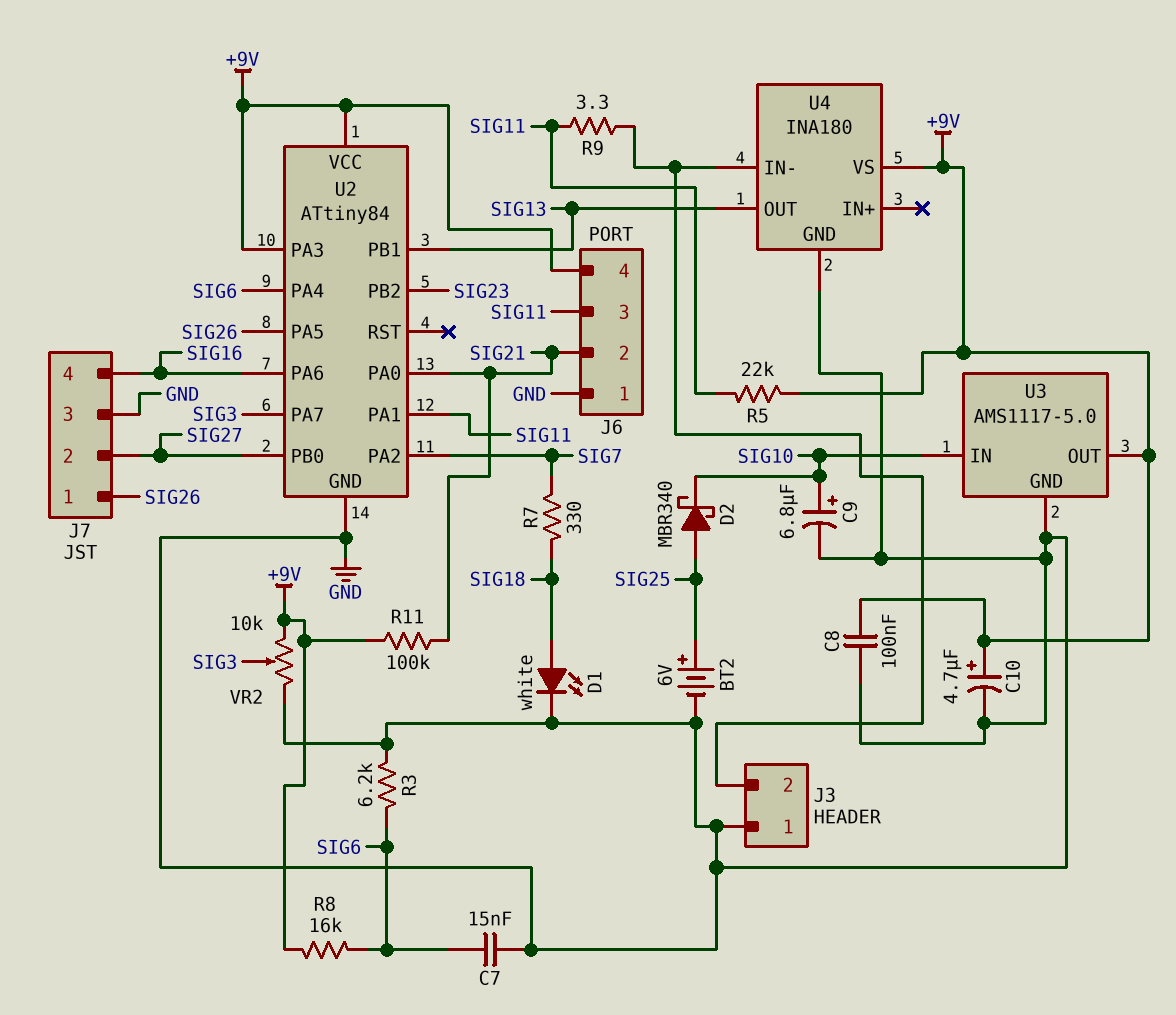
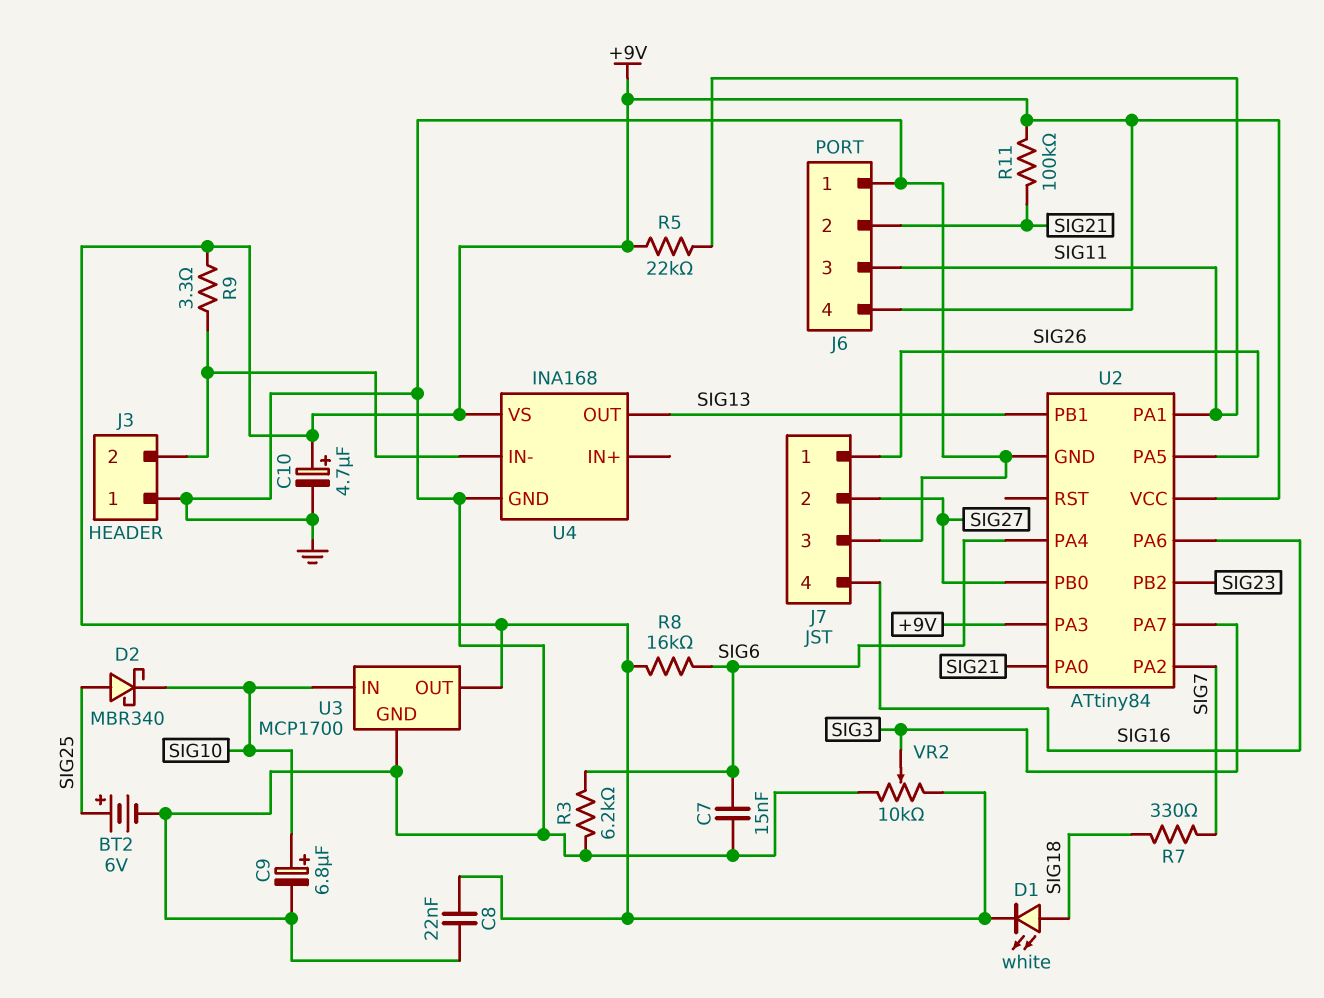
C8: 100nF (+9V, GND) -> 22nF (+9V, GND)
D1: LED white (A SIG18, K GND) -> LED white (A SIG18, K +9V)
R9: 3.3 (J3/2, SIG11) -> 3.3 (+9V, J3/2)
U3: AMS1117-5.0 -> MCP1700
U4: INA180 -> INA168

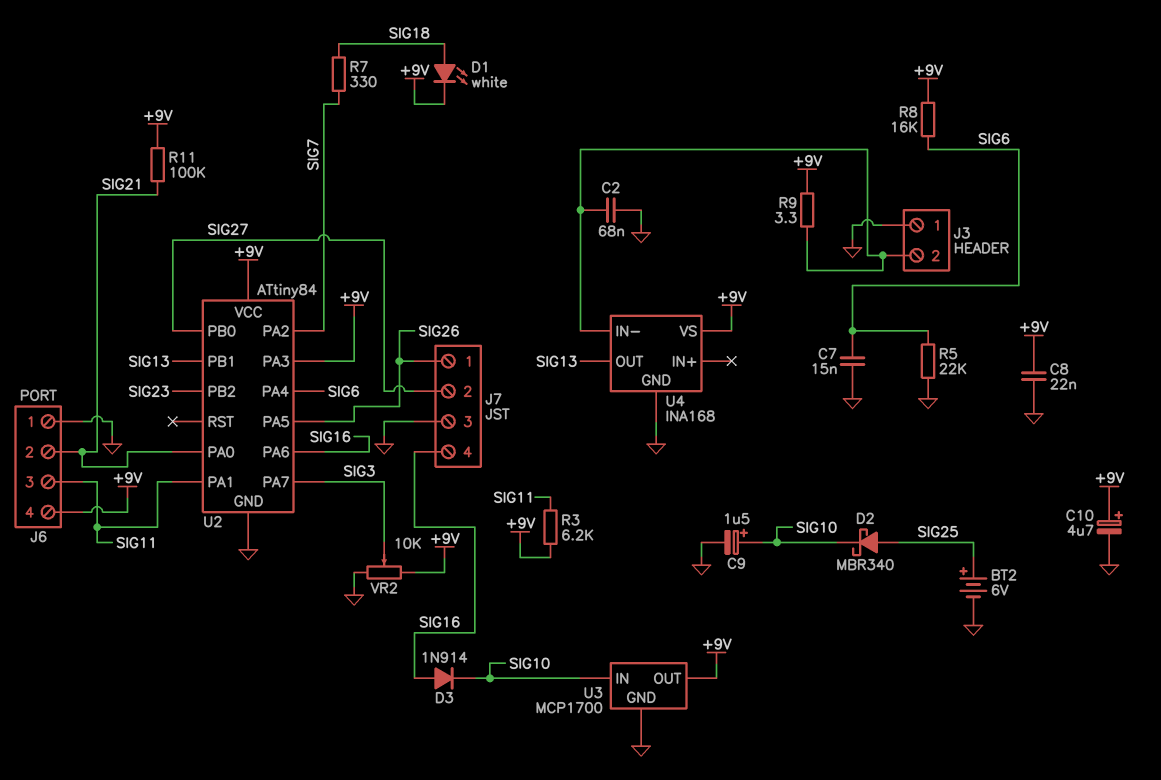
C2: none -> 68nF (GND, J3/2)
C9: 6.8uF (plus SIG10, minus GND) -> 1.5uF (plus SIG10, minus GND)
D3: none -> diode 1N914 (A SIG16, K SIG10)
R3: 6.2k (GND, SIG6) -> 6.2k (+9V, SIG11)
R5: 22k (+9V, SIG11) -> 22k (GND, SIG6)

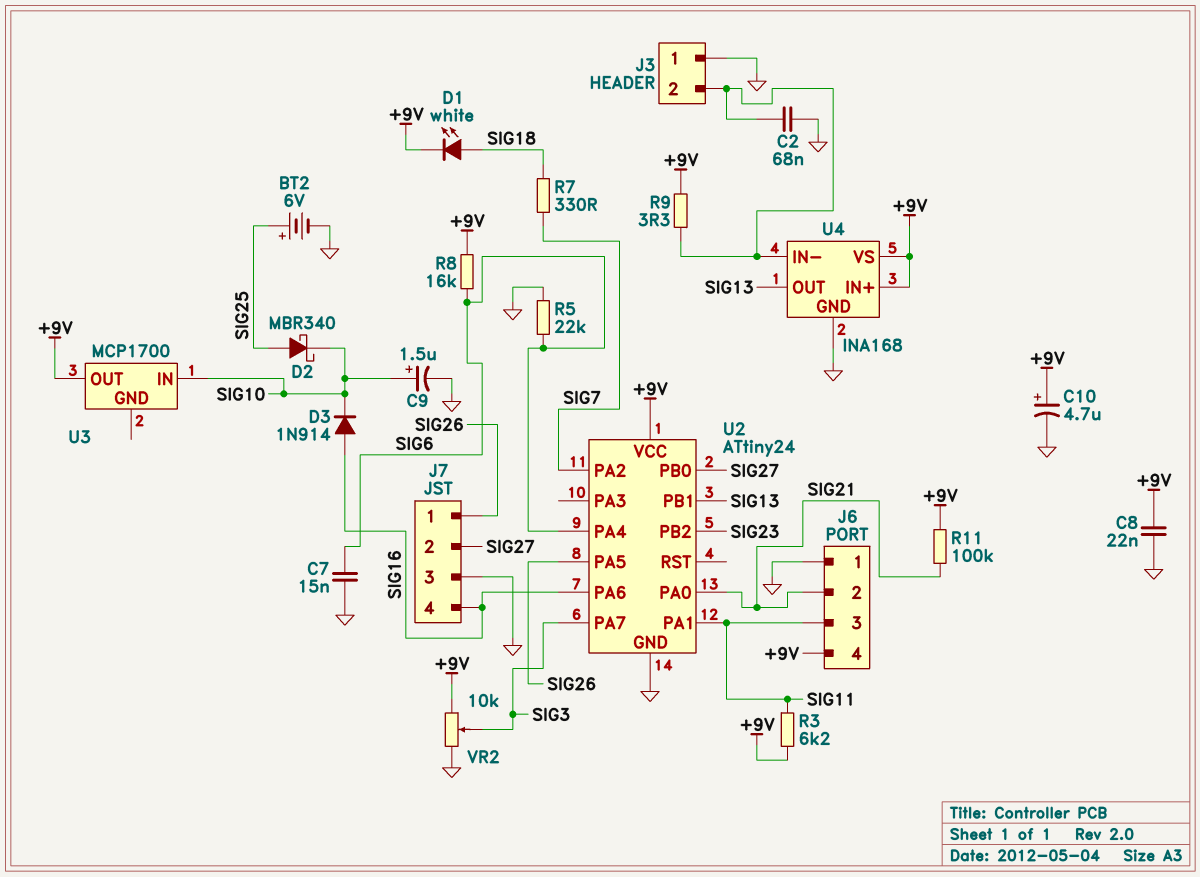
U2: ATtiny84 -> ATtiny24
U2 pin PA3: +9V -> none
U3 pin GND: GND -> none
U4 pin IN+: none -> +9V

